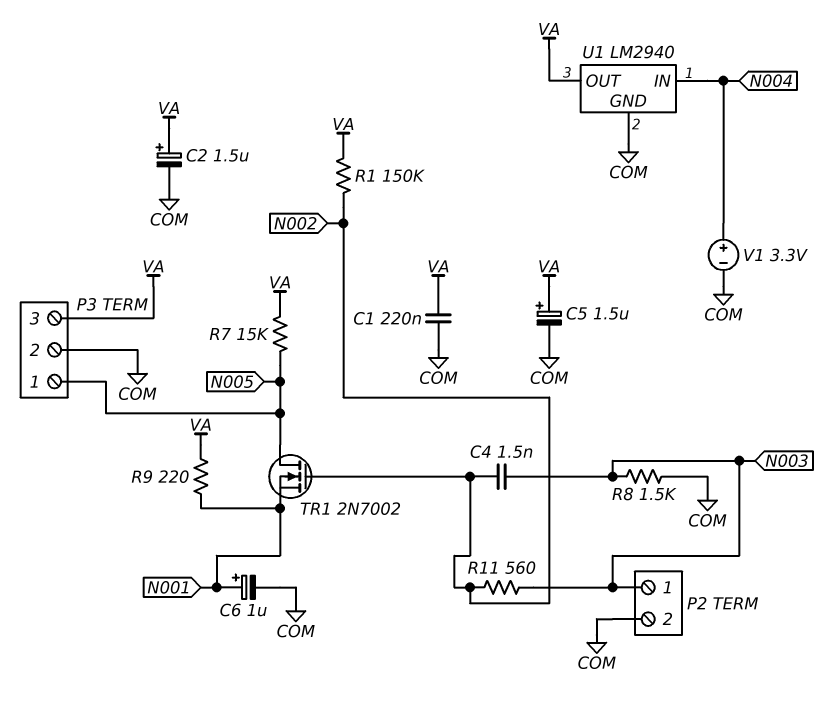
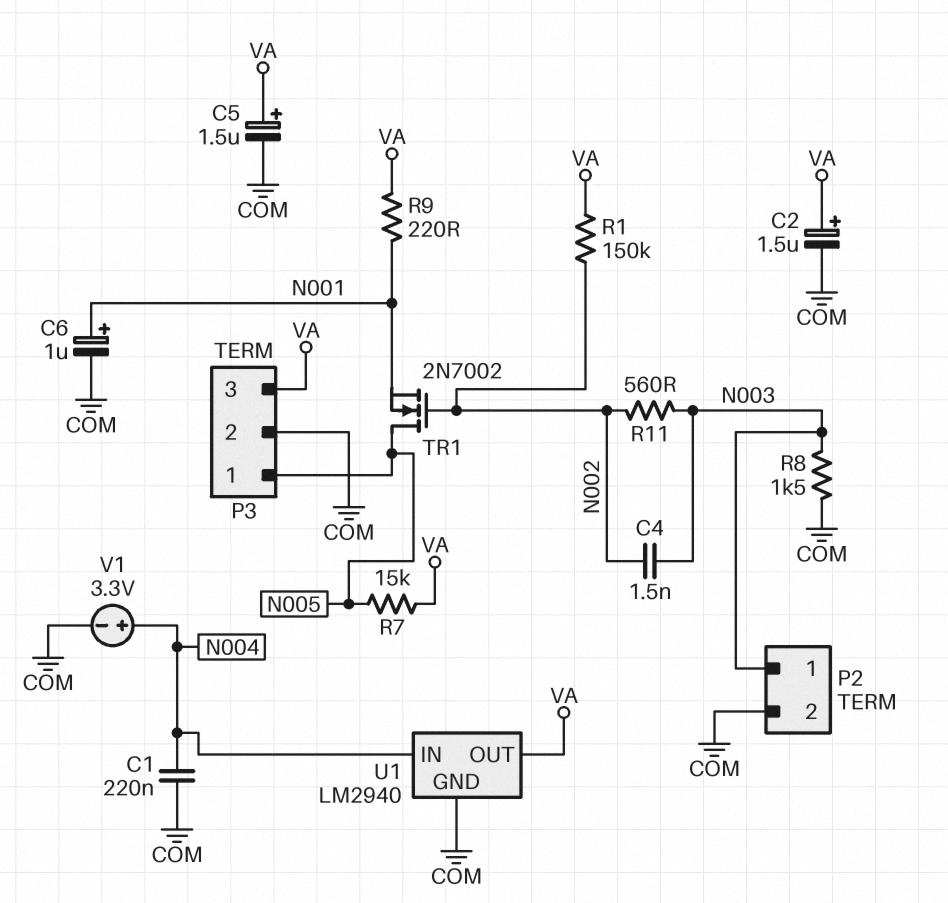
C1: 220nF (COM, VA) -> 220nF (COM, N004)

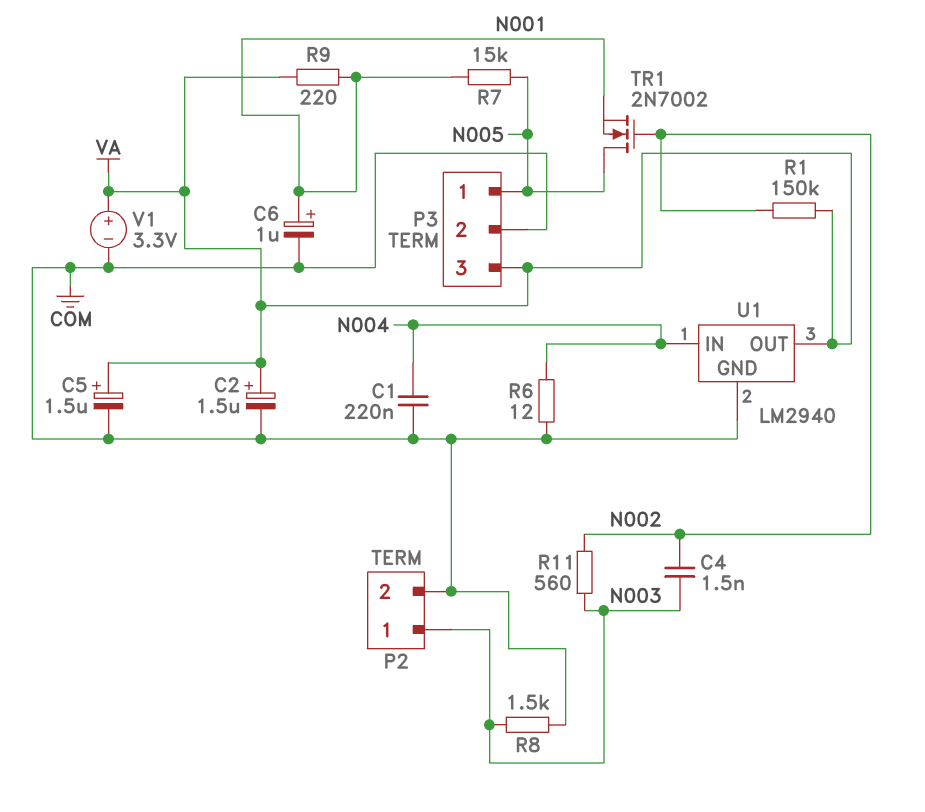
R6: none -> 12 (COM, N004)
R7: 15k (N005, VA) -> 15k (N001, N005)
V1: 3.3V (plus N004, minus COM) -> 3.3V (plus VA, minus COM)

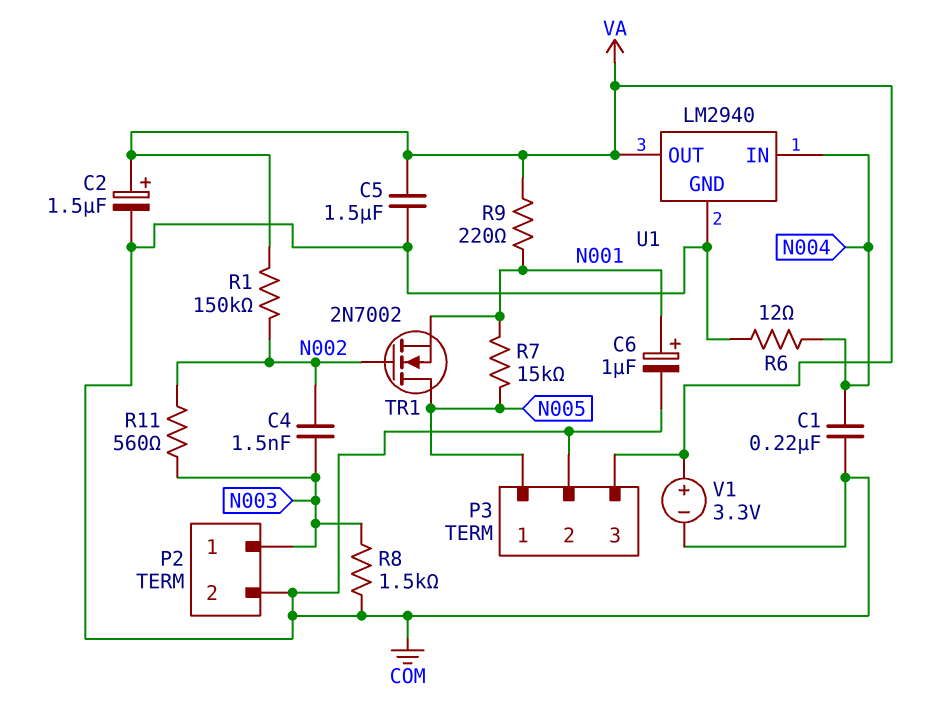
C5: 1.5uF (plus VA, minus COM) -> 1.5uF (COM, VA)

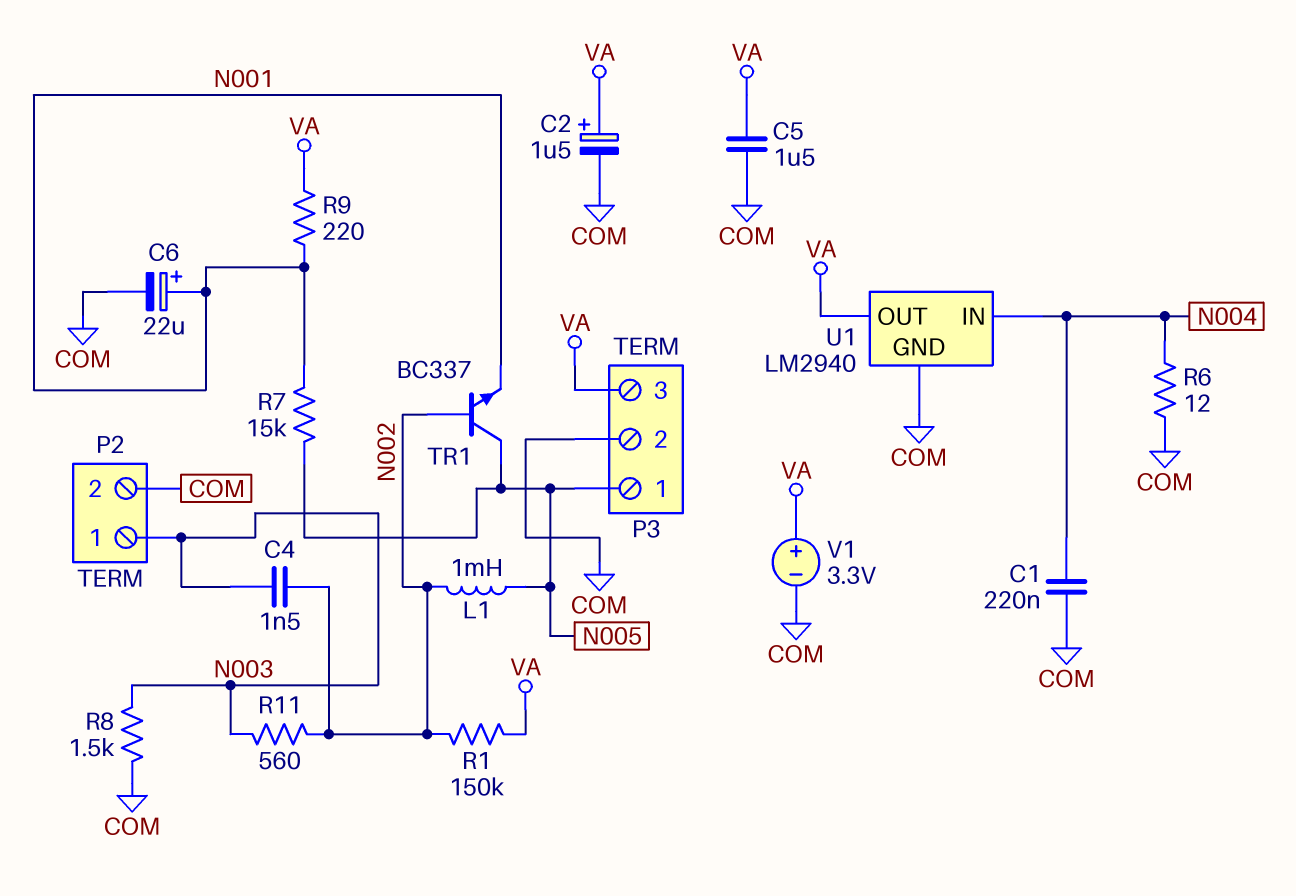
C6: 1uF (plus N001, minus COM) -> 22uF (plus N001, minus COM)
L1: none -> 1mH (N002, N005)
TR1: NMOS 2N7002 (G N002, D N005, S N001) -> NPN BC337 (B N002, C N005, E N001)

